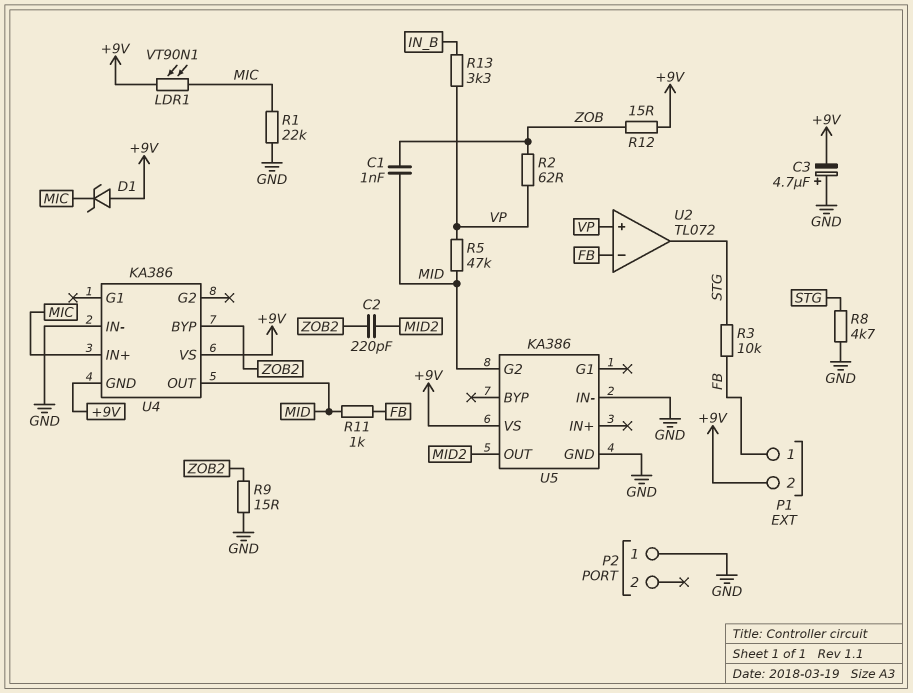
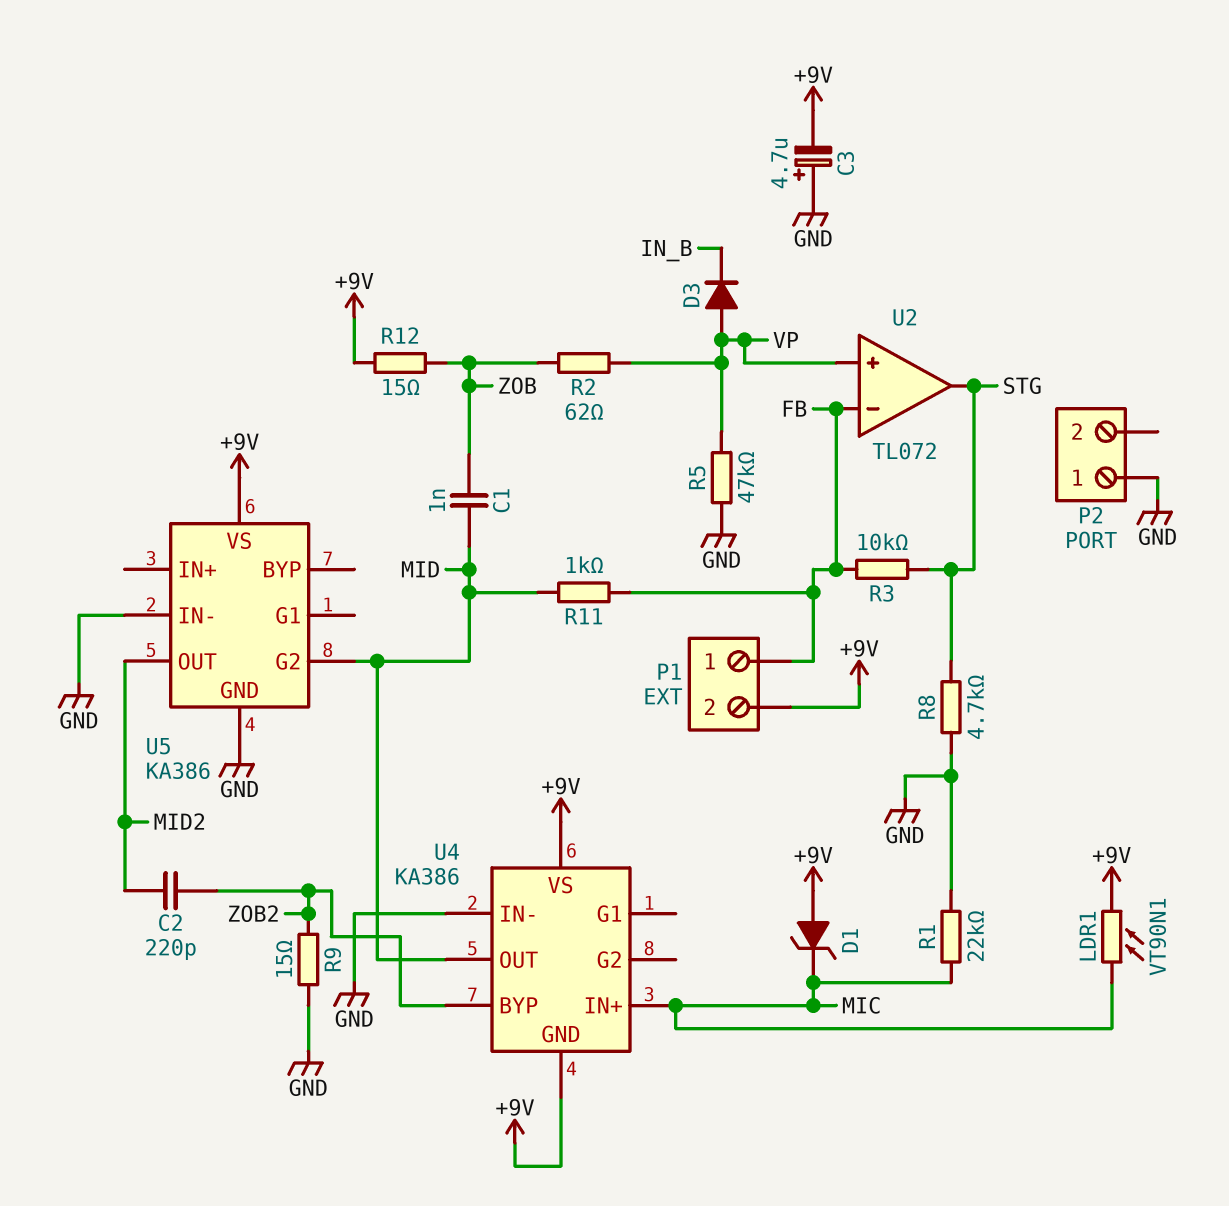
D3: none -> diode (A VP, K IN_B)
R5: 47k (MID, VP) -> 47k (GND, VP)
R13: 3.3k (IN_B, VP) -> none

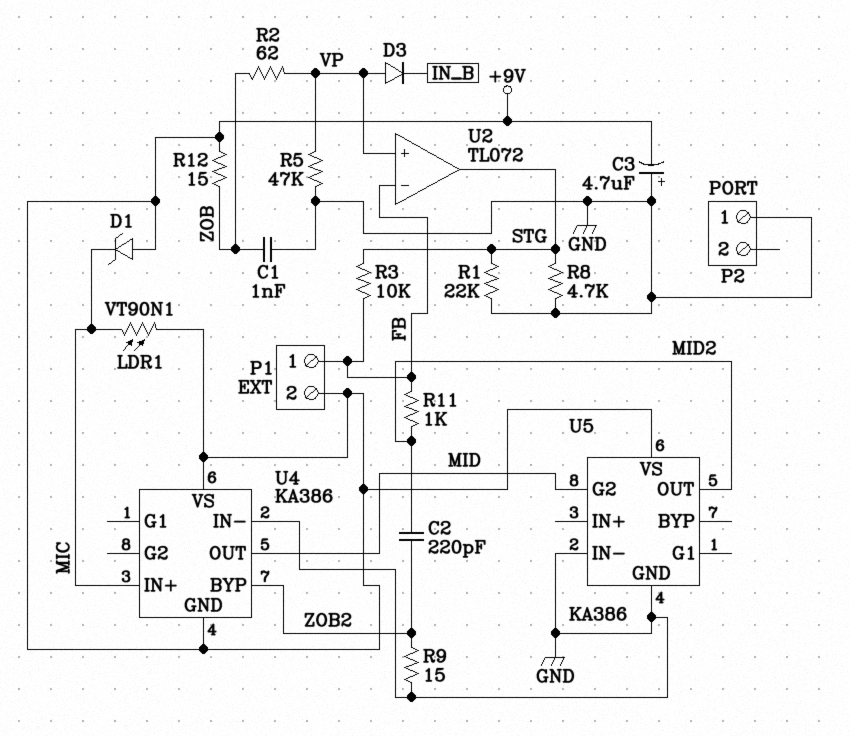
C1: 1nF (MID, ZOB) -> 1nF (GND, ZOB)
R1: 22k (GND, MIC) -> 22k (GND, STG)
R11: 1k (FB, MID) -> 1k (FB, MID2)

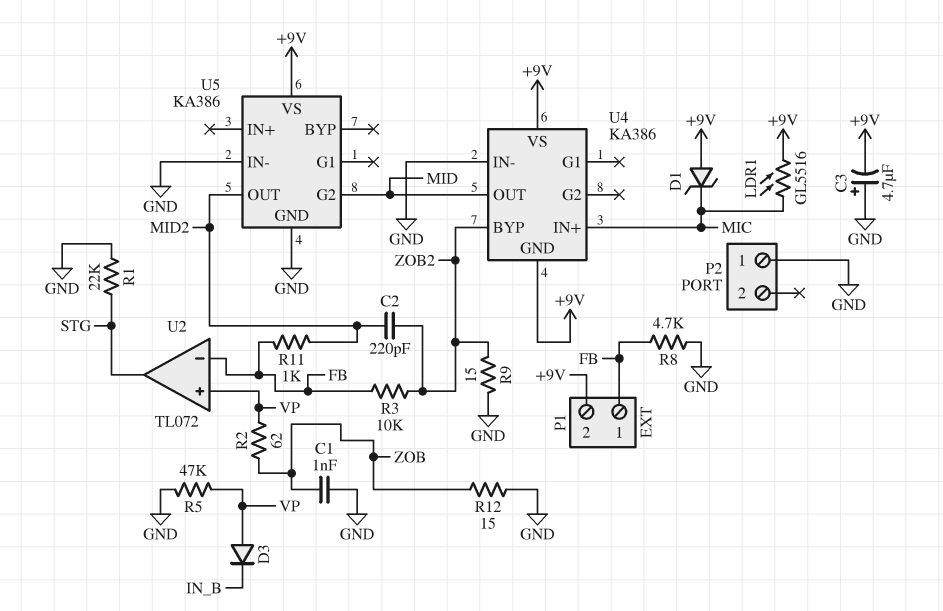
LDR1: VT90N1 (+9V, MIC) -> GL5516 (+9V, MIC)
R3: 10k (FB, STG) -> 10k (FB, ZOB2)
R8: 4.7k (GND, STG) -> 4.7k (FB, GND)
R12: 15 (+9V, ZOB) -> 15 (GND, ZOB)

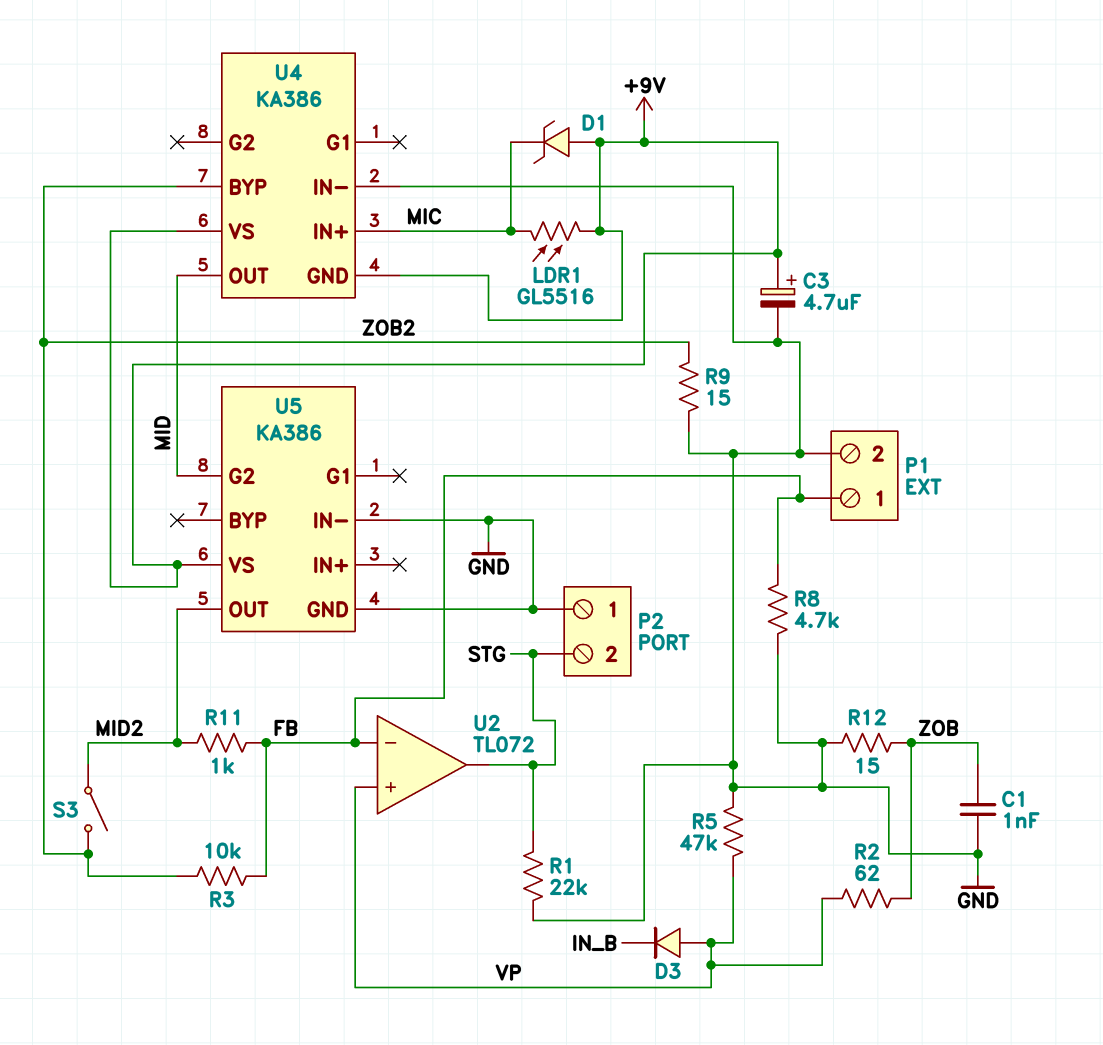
C2: 220pF (MID2, ZOB2) -> none
C3: 4.7uF (plus GND, minus +9V) -> 4.7uF (plus +9V, minus GND)
P1 pin 2: +9V -> GND
P2 pin 2: none -> STG
S3: none -> switch (MID2, ZOB2)

